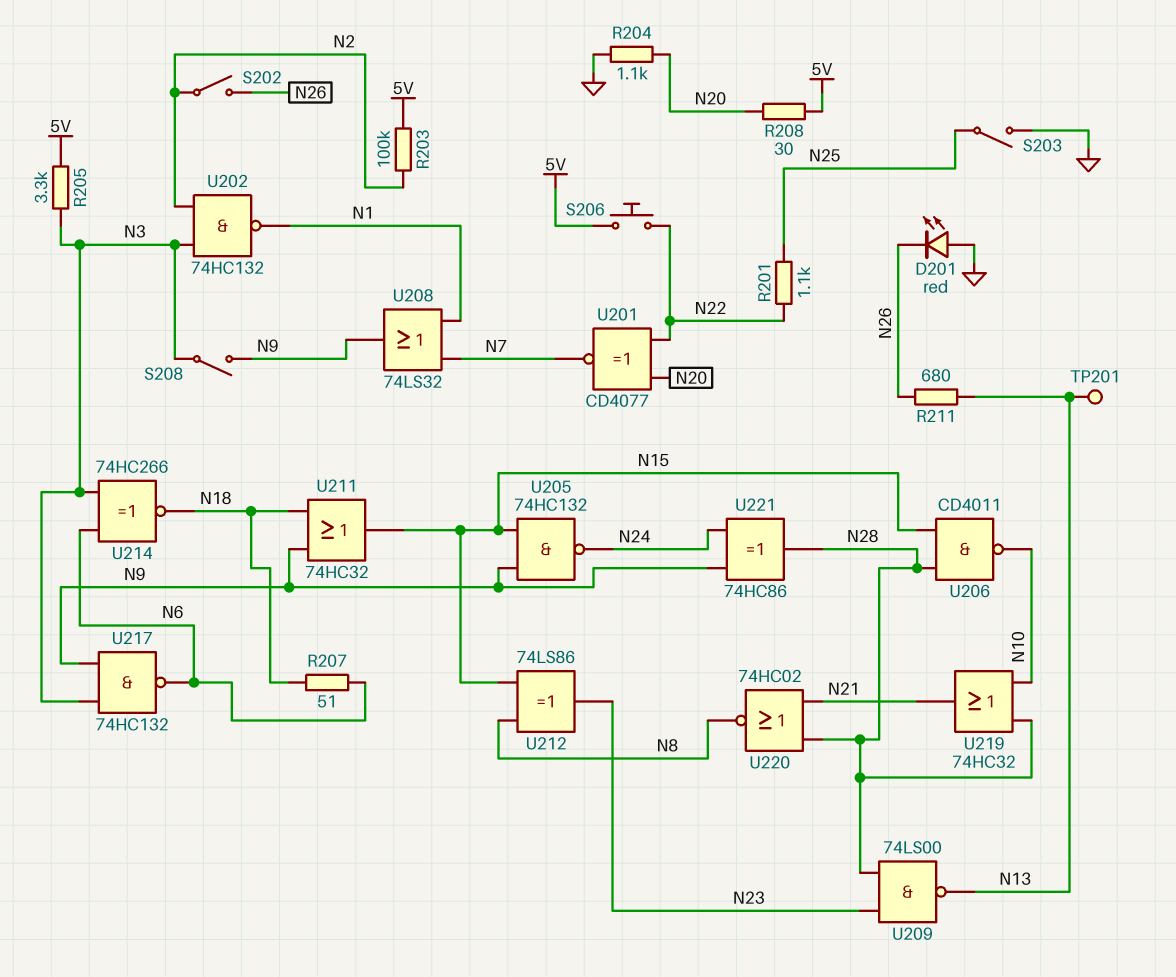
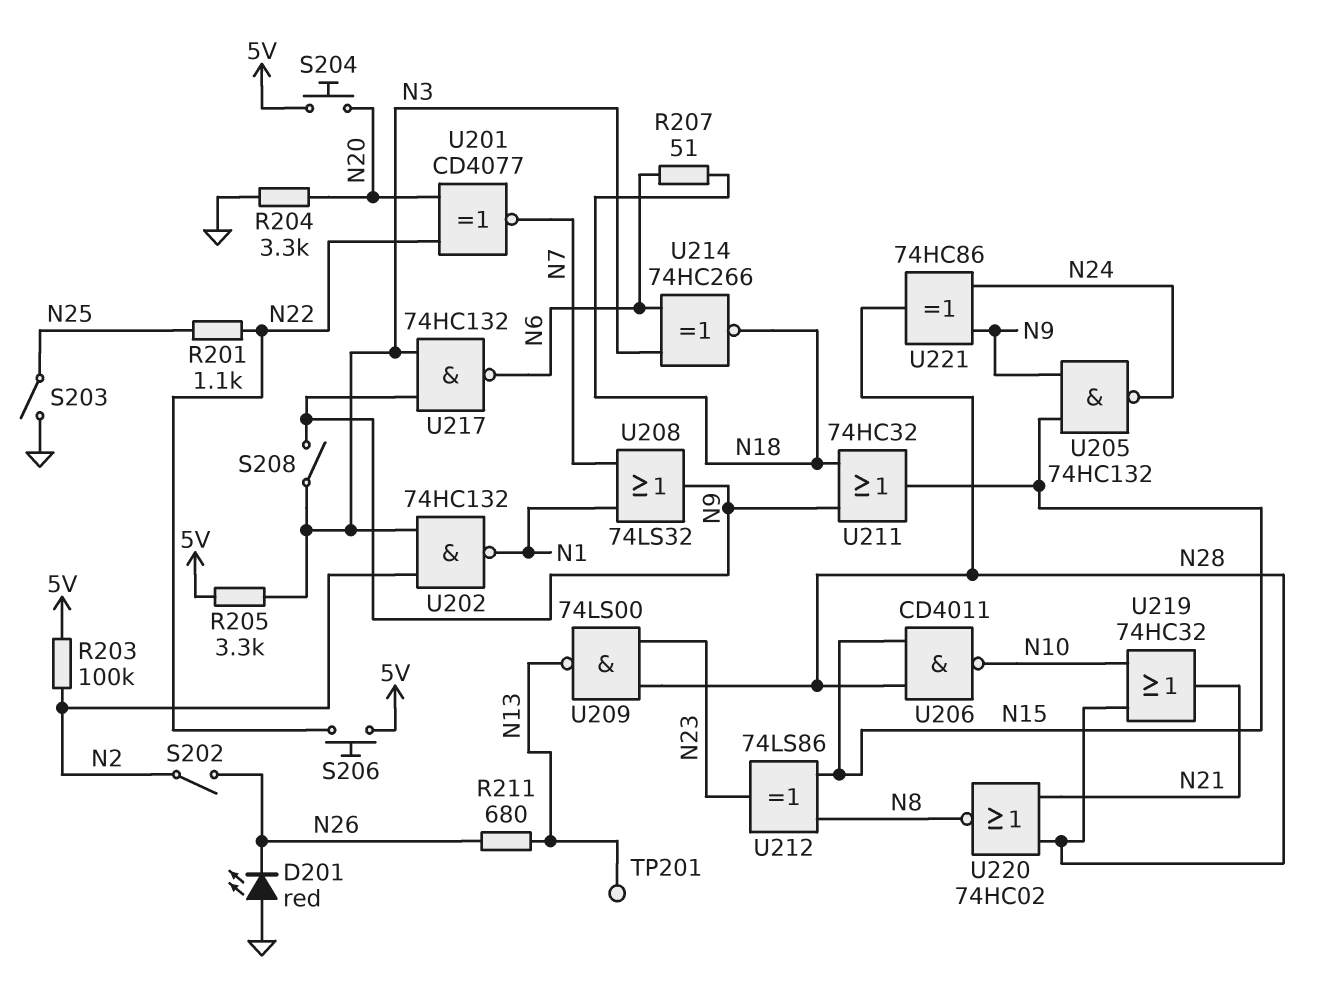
R204: 1.1k (GND, N20) -> 3.3k (GND, N20)
R208: 30 (5V, N20) -> none
S204: none -> button (5V, N20)

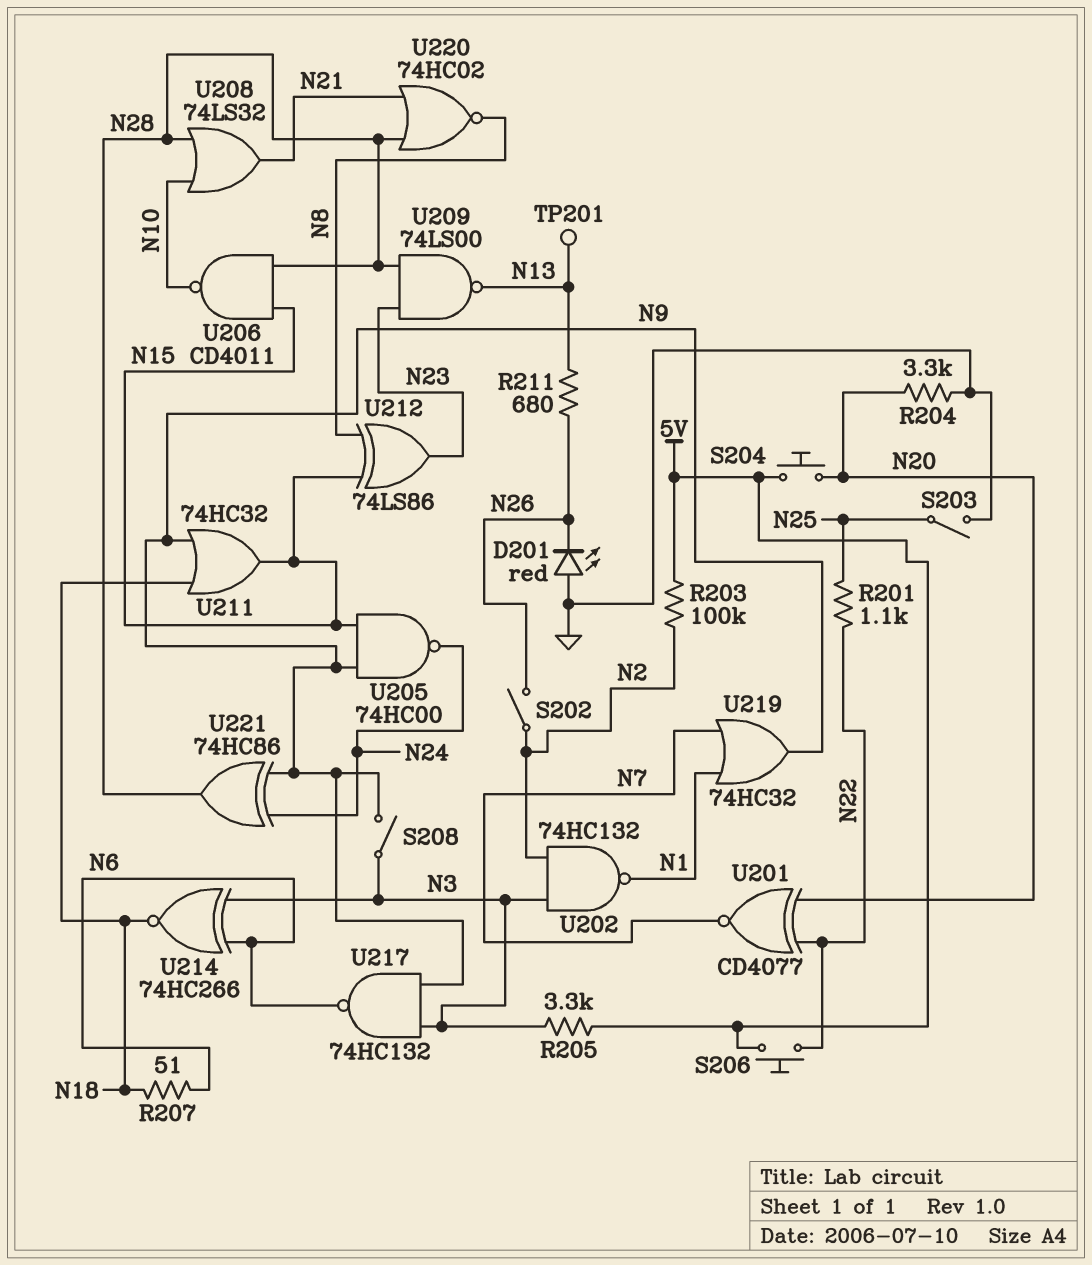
U205: NAND 74HC132 (in N9, in N15, out N24) -> NAND 74HC00 (in N9, in N15, out N24)
U208: OR 74LS32 (in N1, in N7, out N9) -> OR 74LS32 (in N10, in N28, out N21)
U219: OR 74HC32 (in N10, in N28, out N21) -> OR 74HC32 (in N1, in N7, out N9)

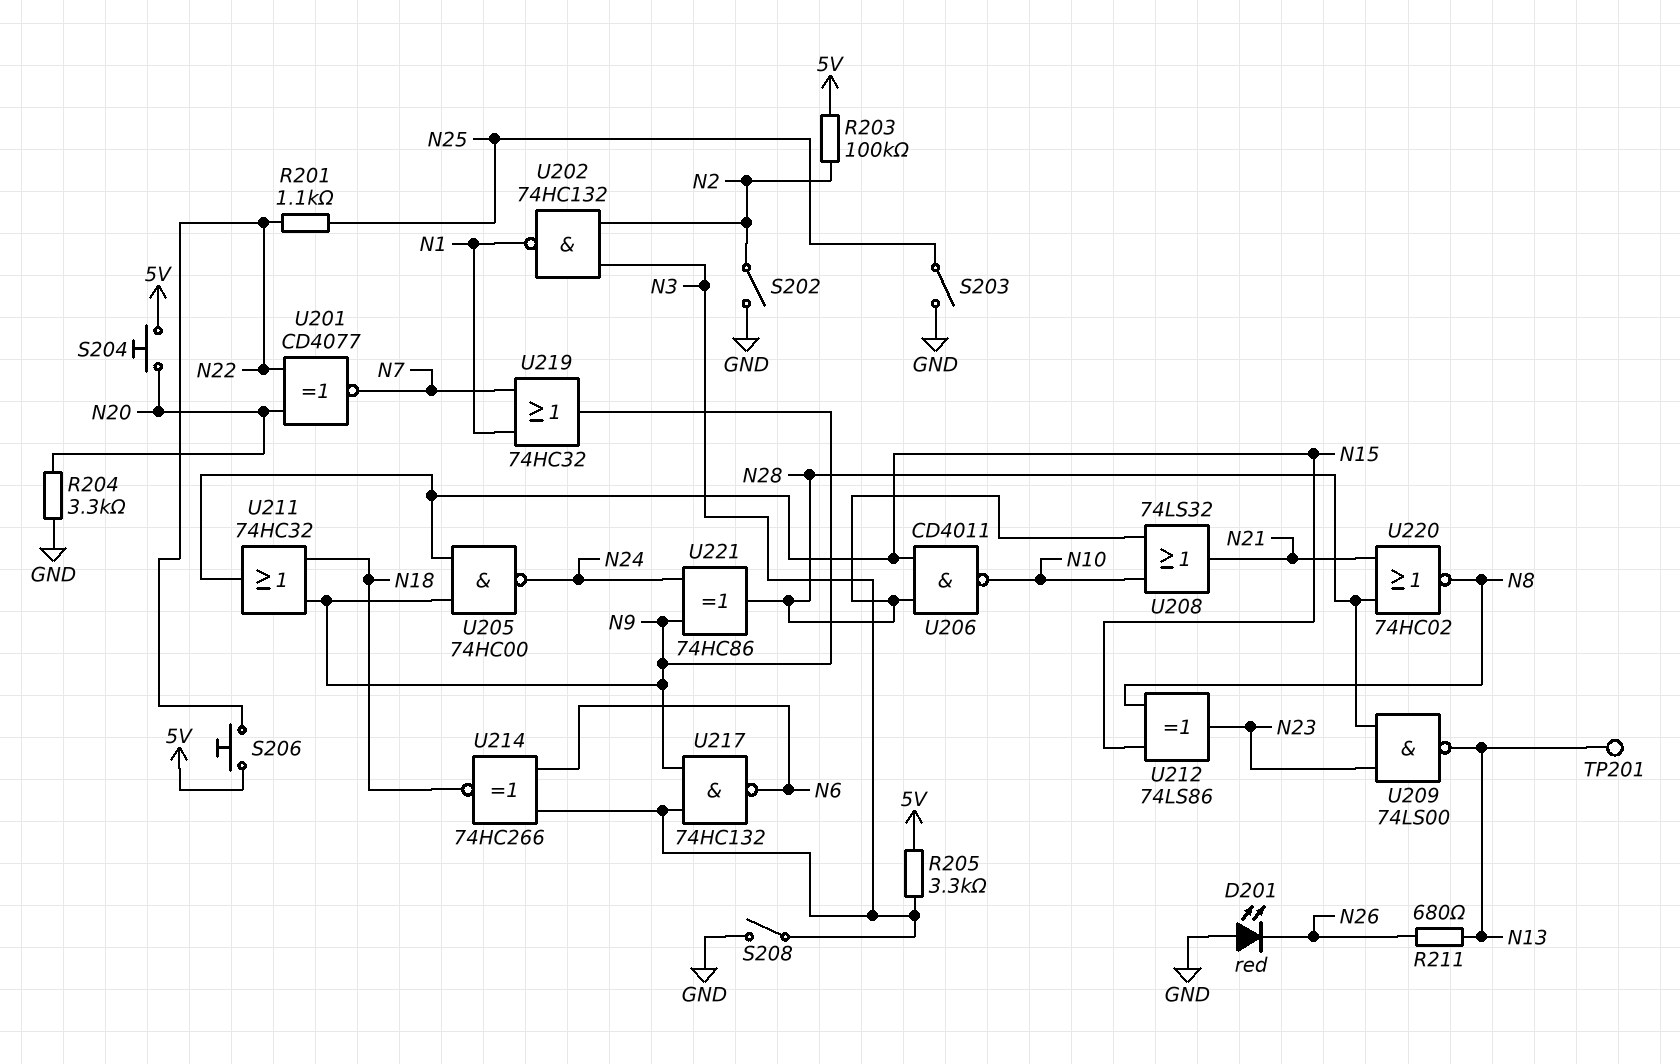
R207: 51 (N6, N18) -> none
S202: switch (N2, N26) -> switch (GND, N2)
S208: switch (N3, N9) -> switch (GND, N3)

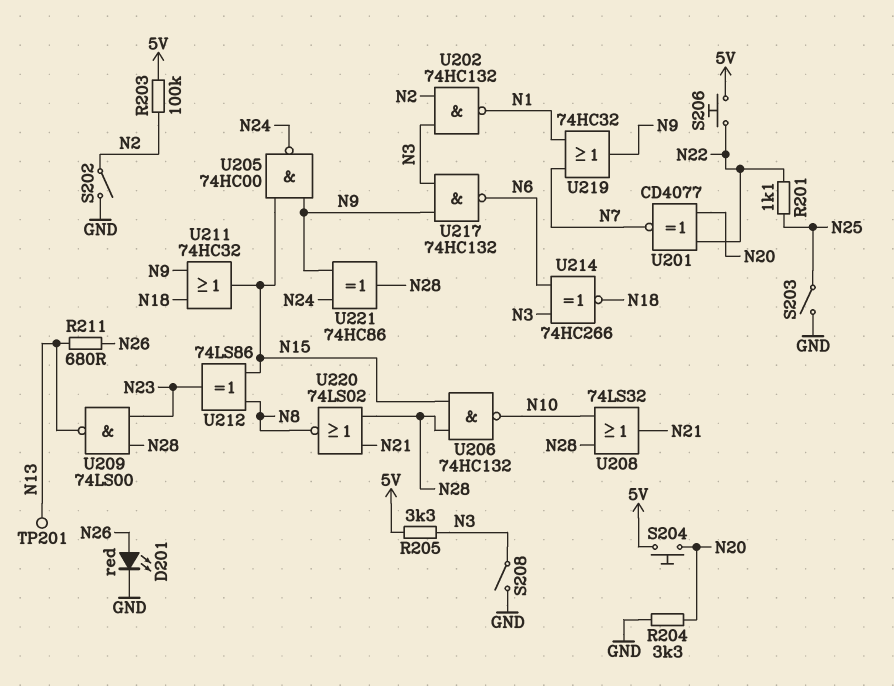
D201: LED red (A GND, K N26) -> LED red (A N26, K GND)
U206: NAND CD4011 (in N15, in N28, out N10) -> NAND 74HC132 (in N15, in N28, out N10)
U220: NOR 74HC02 (in N21, in N28, out N8) -> NOR 74LS02 (in N21, in N28, out N8)

